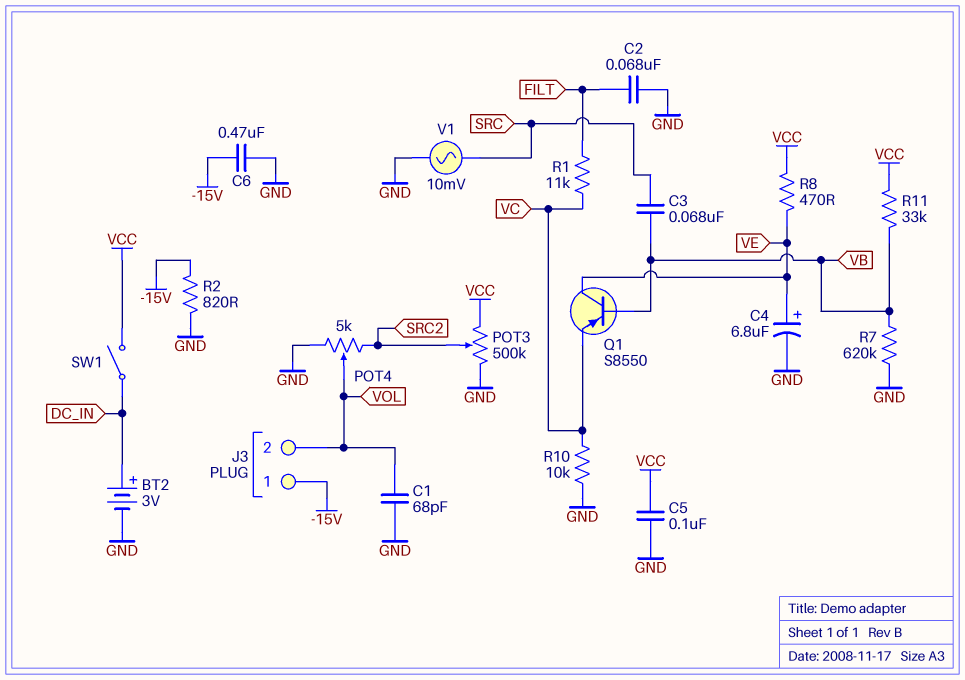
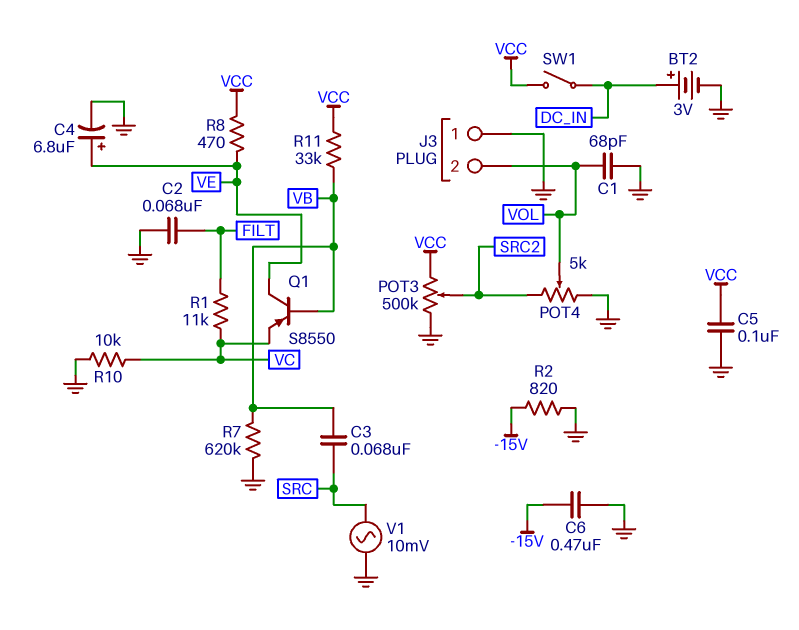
J3 pin 1: -15V -> GND

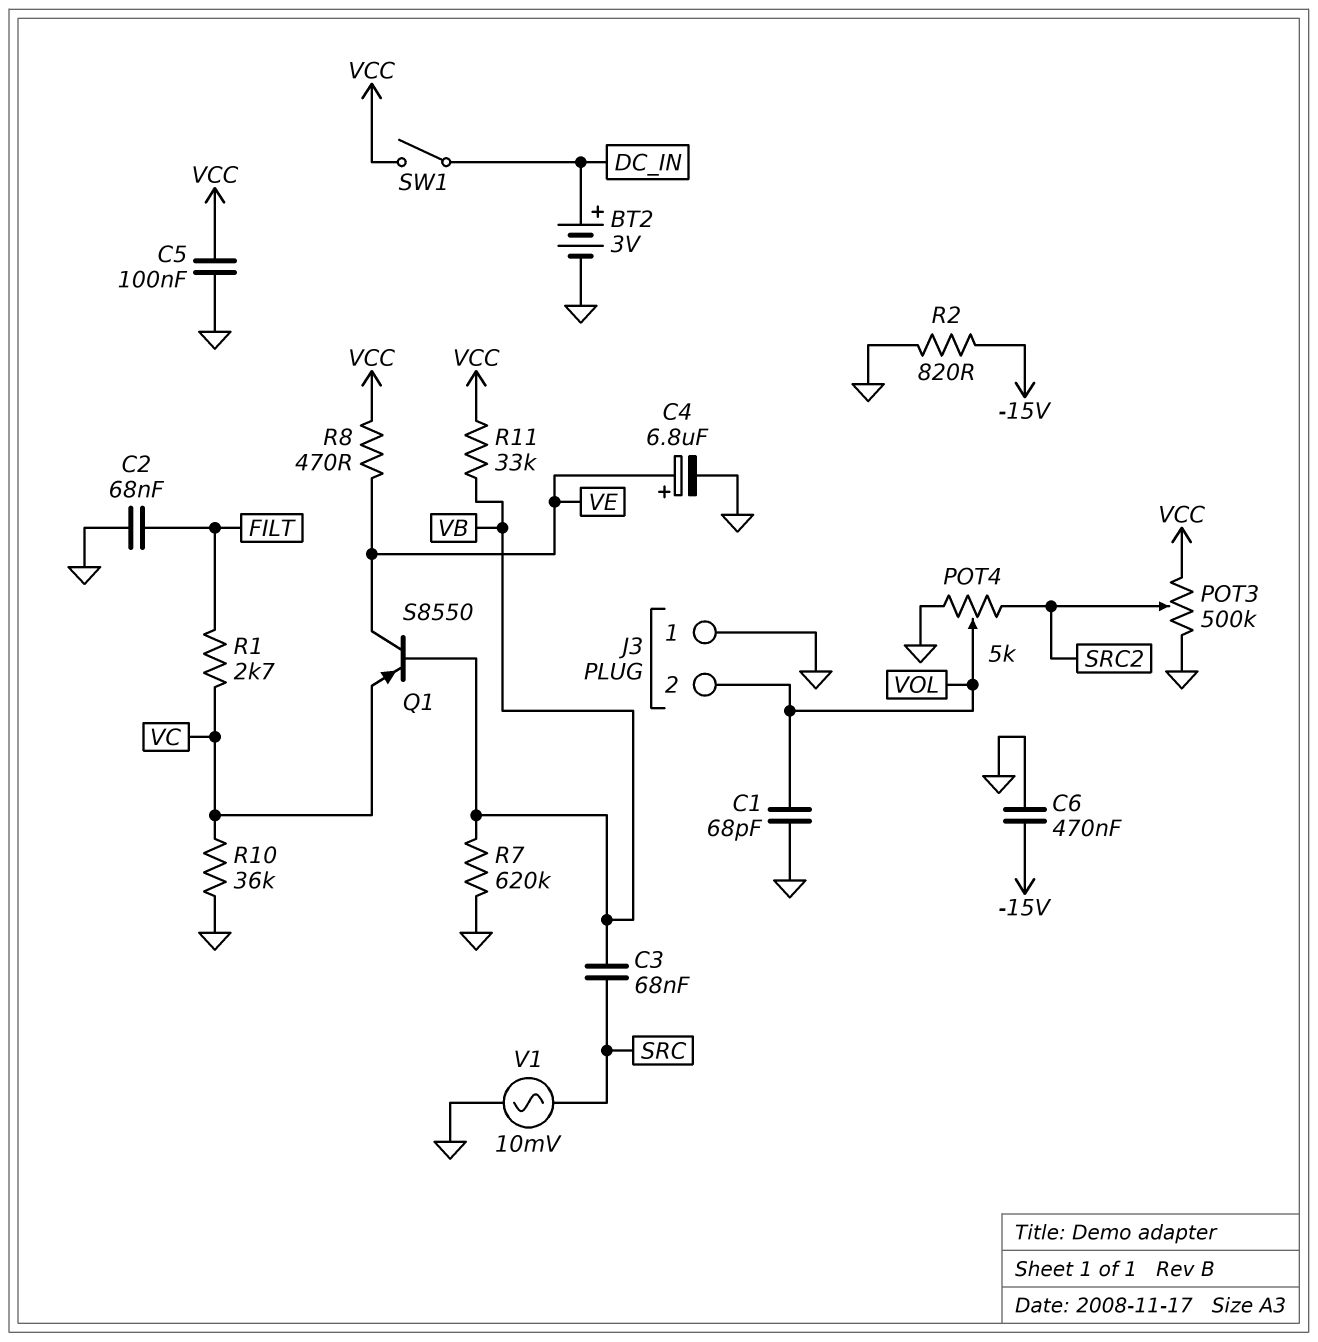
R1: 11k (FILT, VC) -> 2.7k (FILT, VC)
R10: 10k (GND, VC) -> 36k (GND, VC)

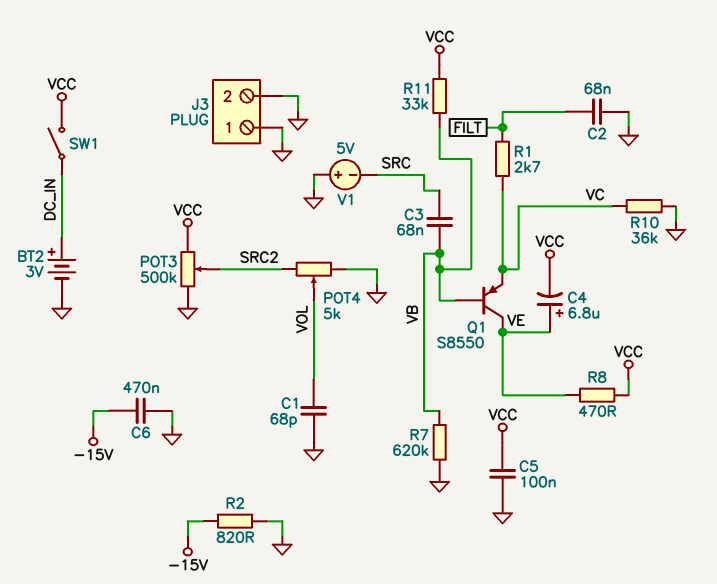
C4: 6.8uF (plus VE, minus GND) -> 6.8uF (plus VE, minus VCC)
J3 pin 2: VOL -> GND
V1: AC 10mV (GND, SRC) -> 5V (plus GND, minus SRC)

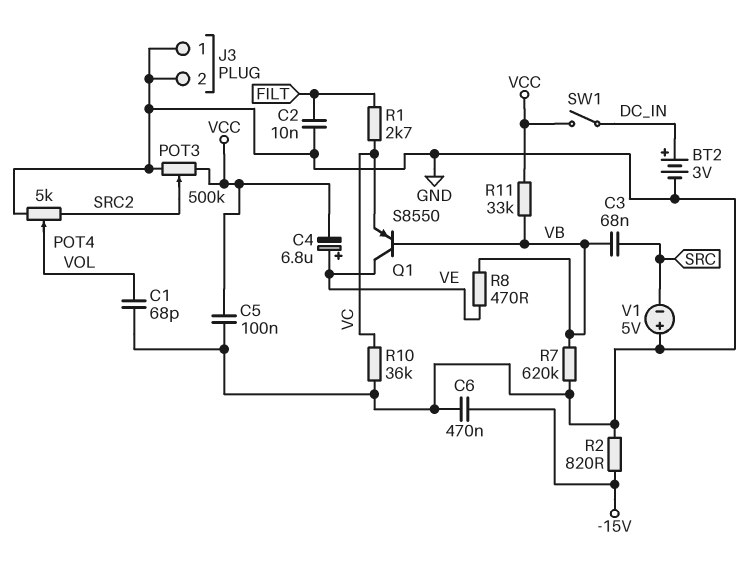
C2: 68nF (FILT, GND) -> 10nF (FILT, GND)
R8: 470 (VCC, VE) -> 470 (VB, VE)

